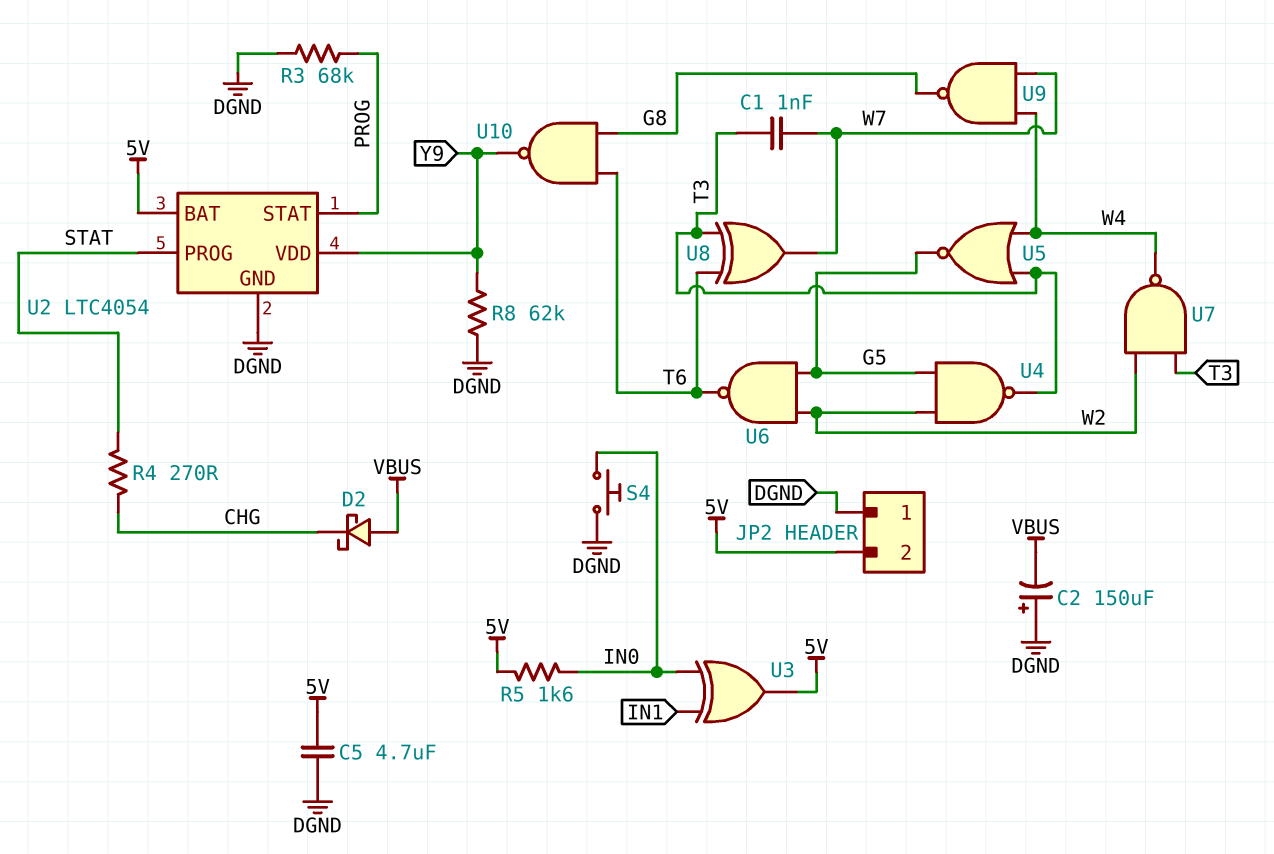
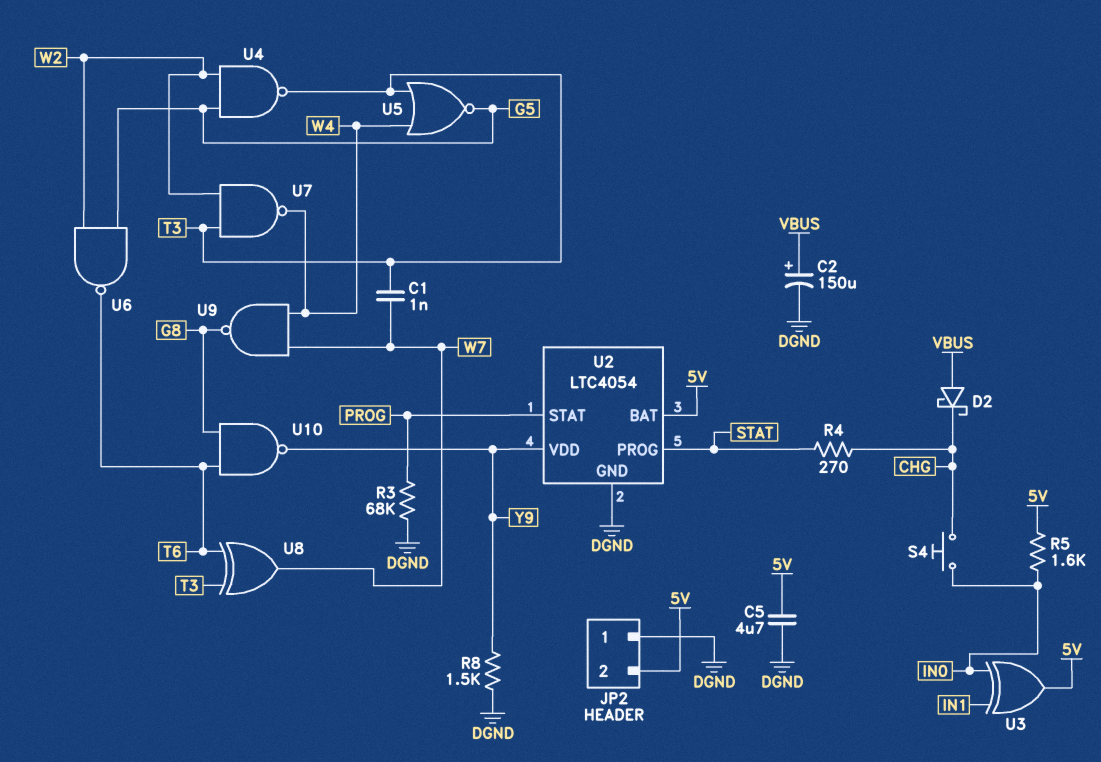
C2: 150uF (plus DGND, minus VBUS) -> 150uF (plus VBUS, minus DGND)
R8: 62k (DGND, Y9) -> 1.5k (DGND, Y9)
S4: button (DGND, IN0) -> button (CHG, IN0)

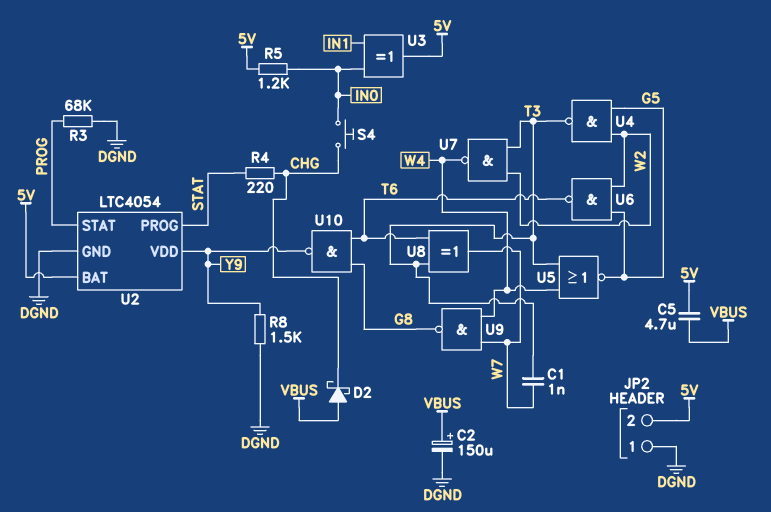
C5: 4.7uF (5V, DGND) -> 4.7uF (5V, VBUS)
R4: 270 (CHG, STAT) -> 220 (CHG, STAT)
R5: 1.6k (5V, IN0) -> 1.2k (5V, IN0)

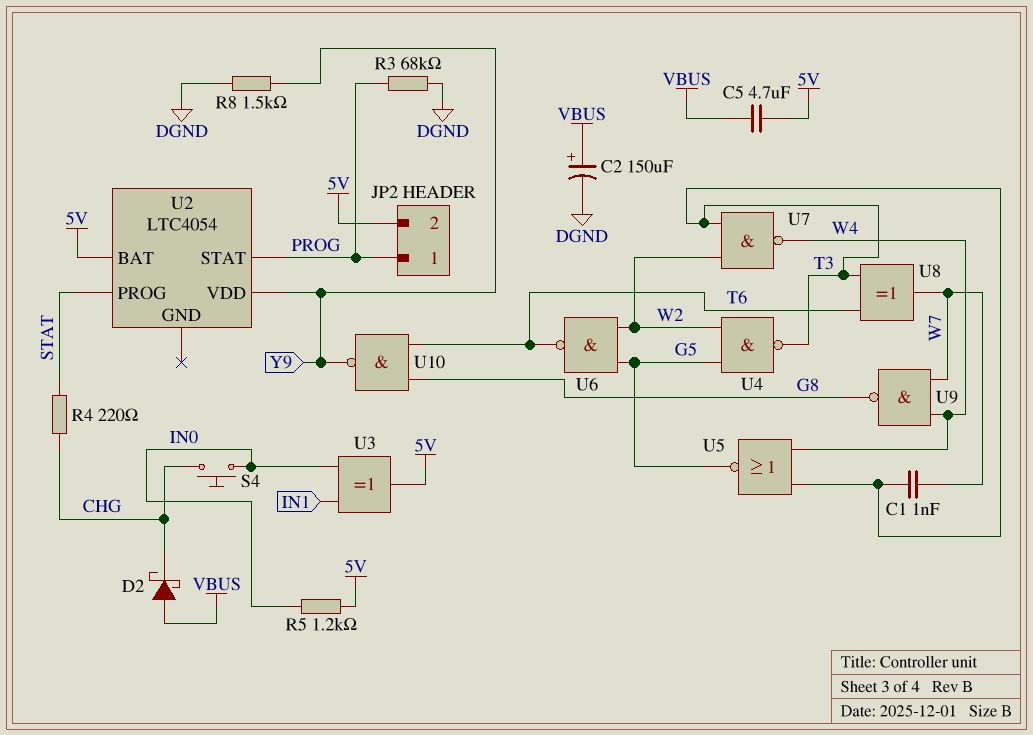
JP2 pin 1: DGND -> PROG
U2 pin GND: DGND -> none

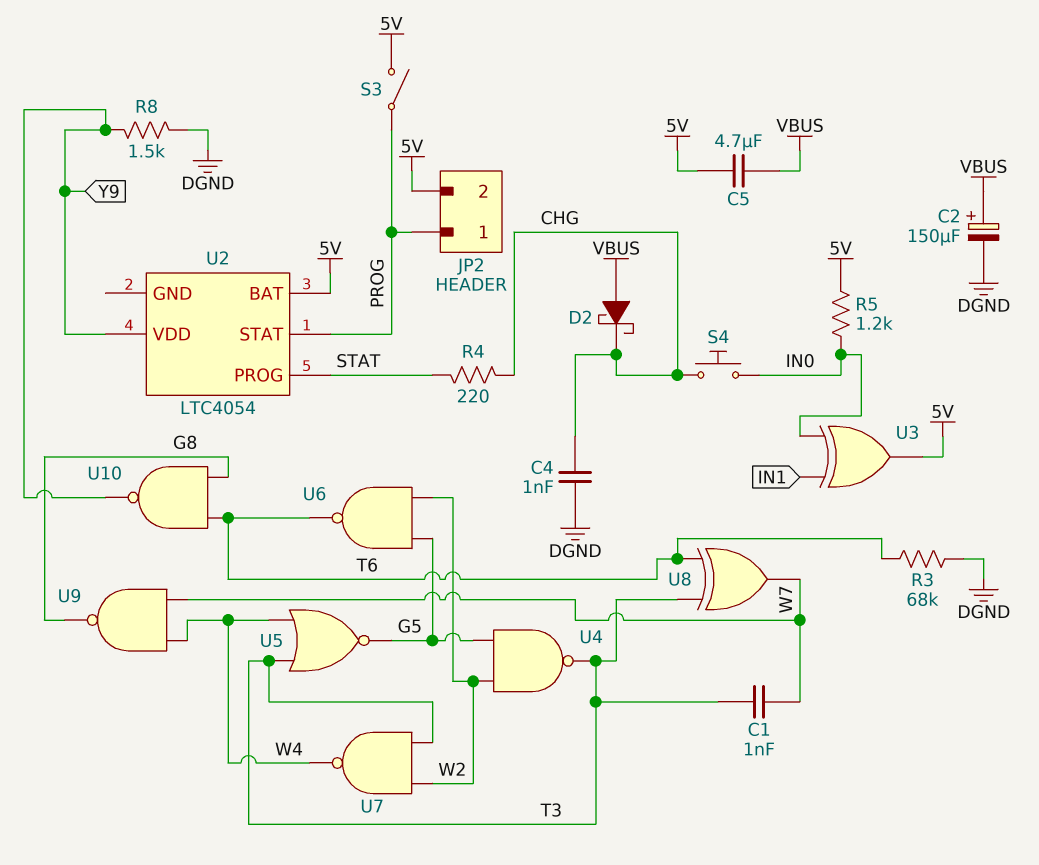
C4: none -> 1nF (CHG, DGND)
R3: 68k (DGND, PROG) -> 68k (DGND, T6)
S3: none -> switch (5V, PROG)

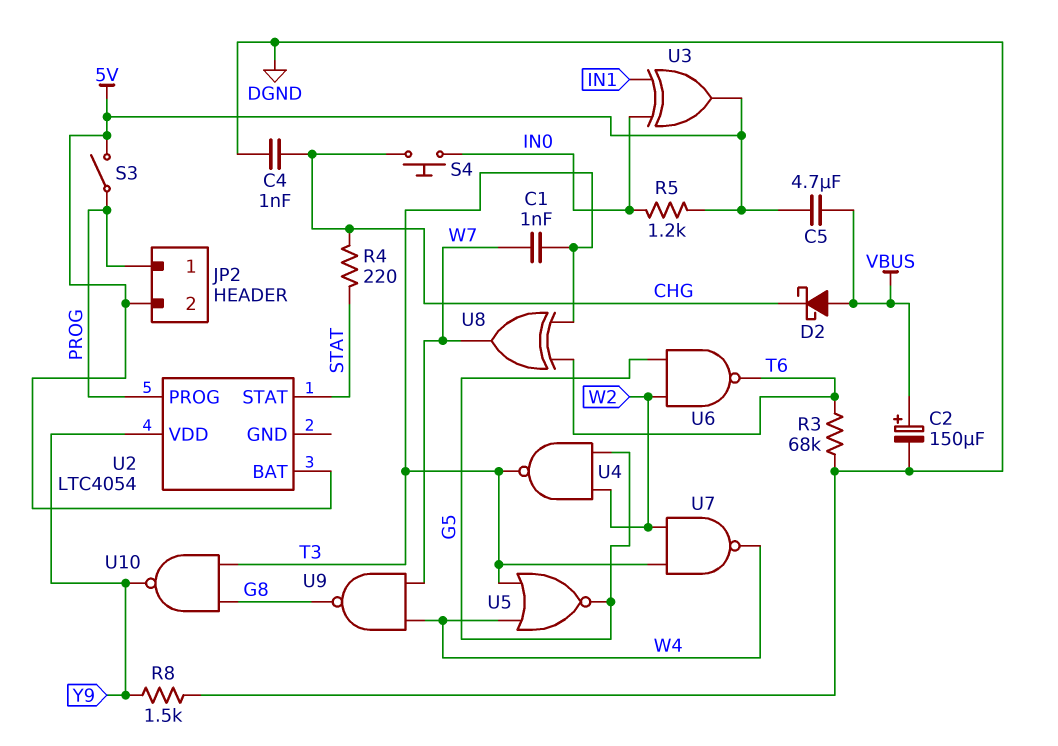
U2 pin PROG: STAT -> PROG
U2 pin STAT: PROG -> STAT
U10: NAND (in G8, in T6, out Y9) -> NAND (in G8, in T3, out Y9)

